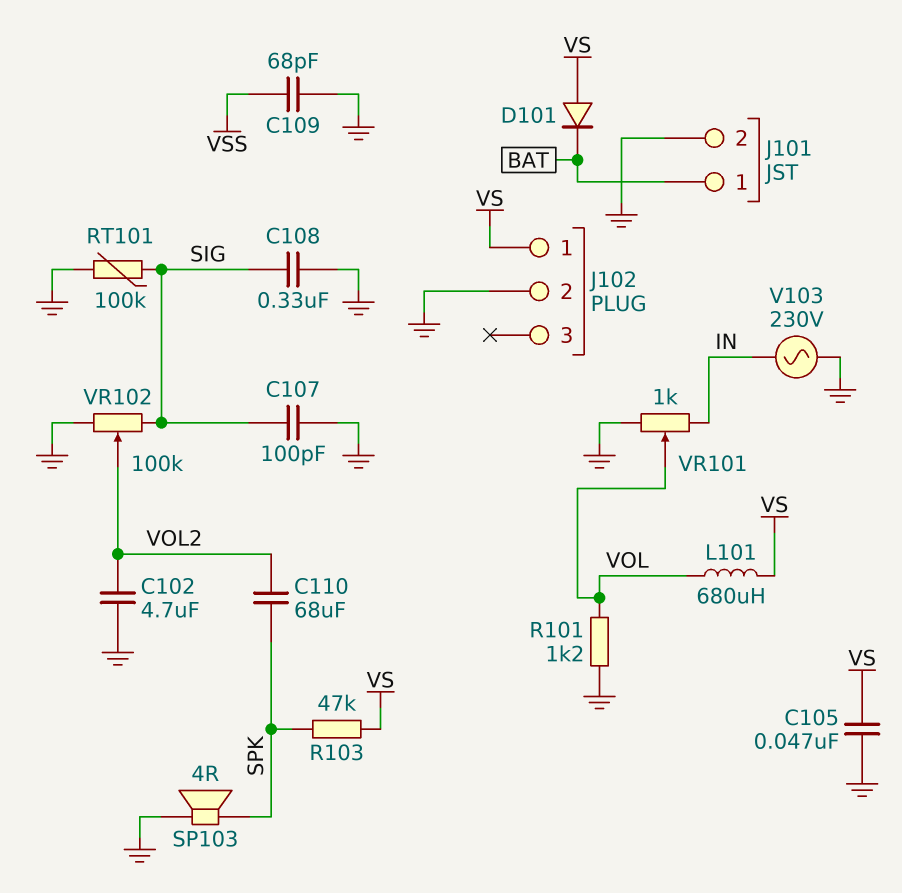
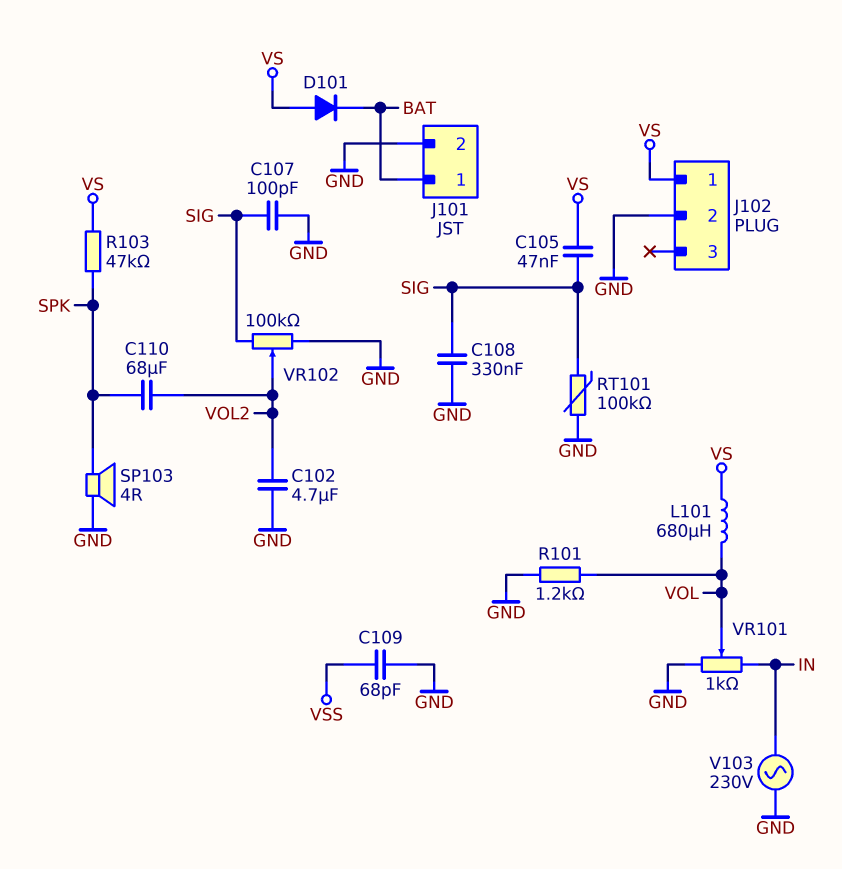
C105: 47nF (GND, VS) -> 47nF (SIG, VS)

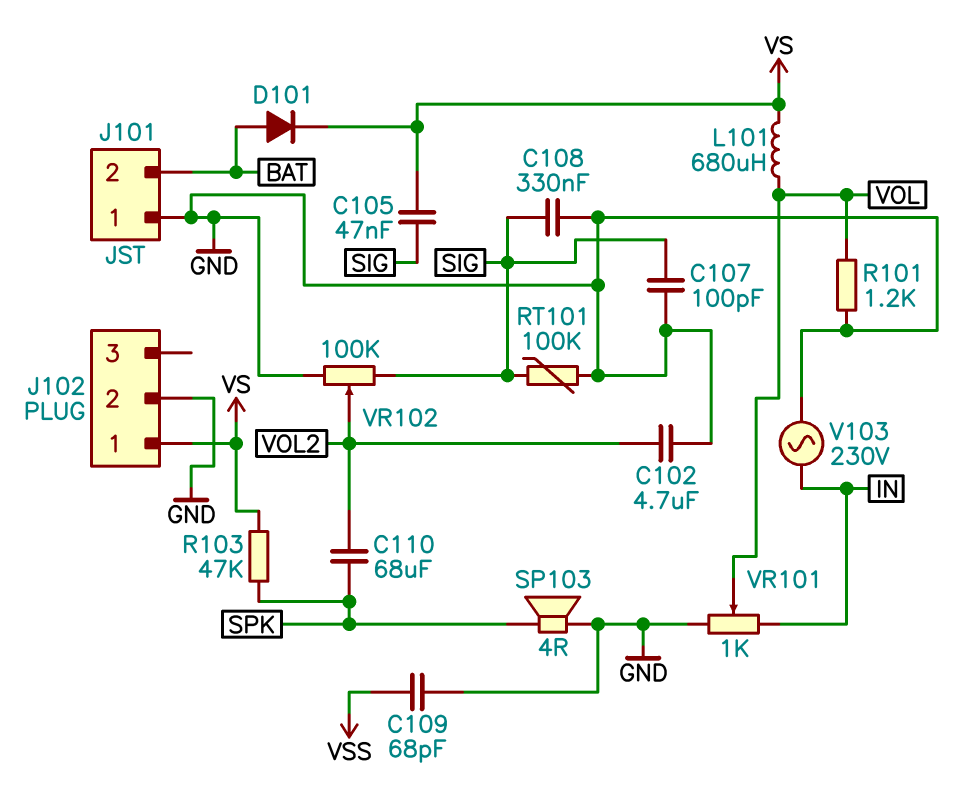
D101: diode (A VS, K BAT) -> diode (A BAT, K VS)
J101 pin 1: BAT -> GND
J101 pin 2: GND -> BAT

